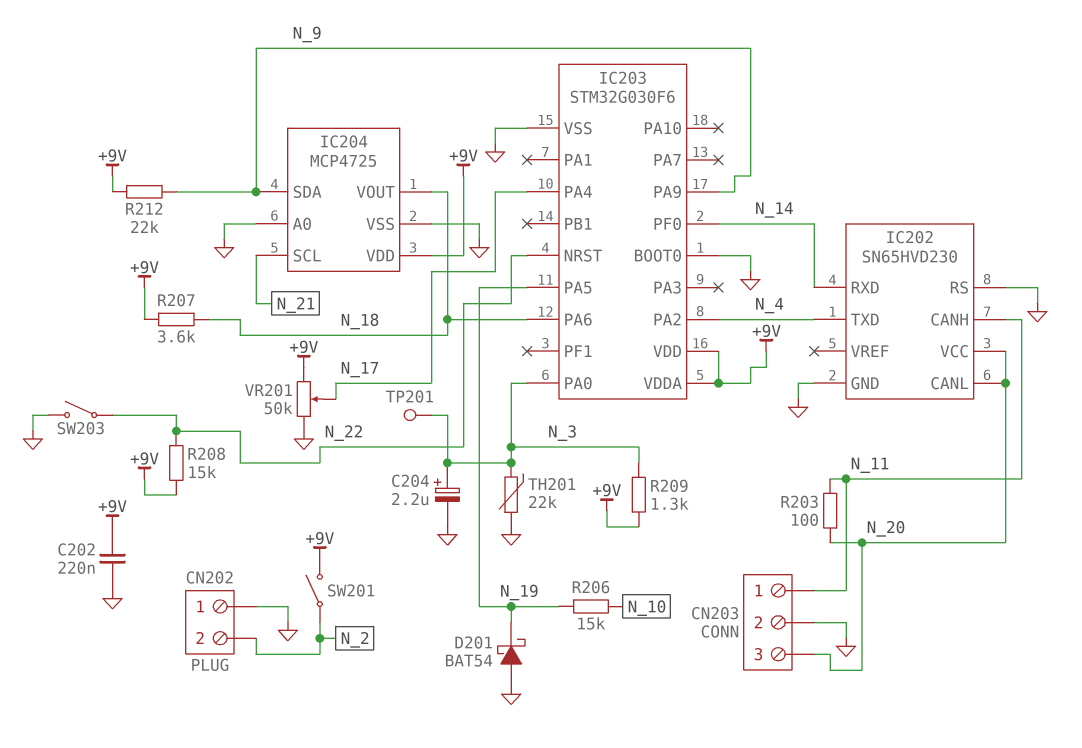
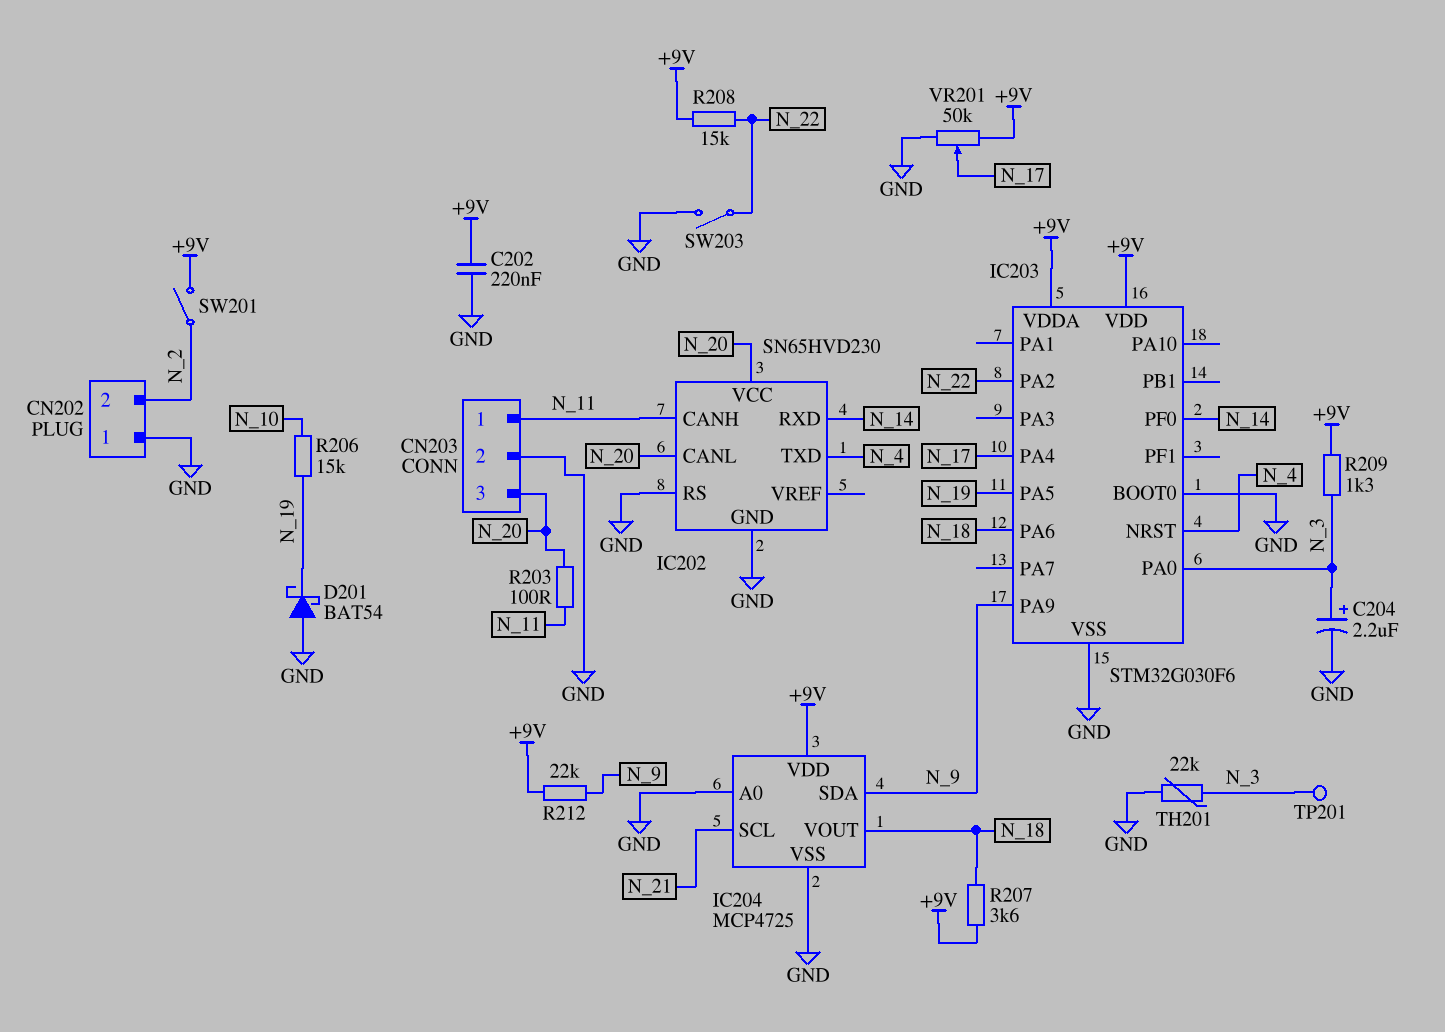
IC203 pin NRST: N_22 -> N_4
IC203 pin PA2: N_4 -> N_22

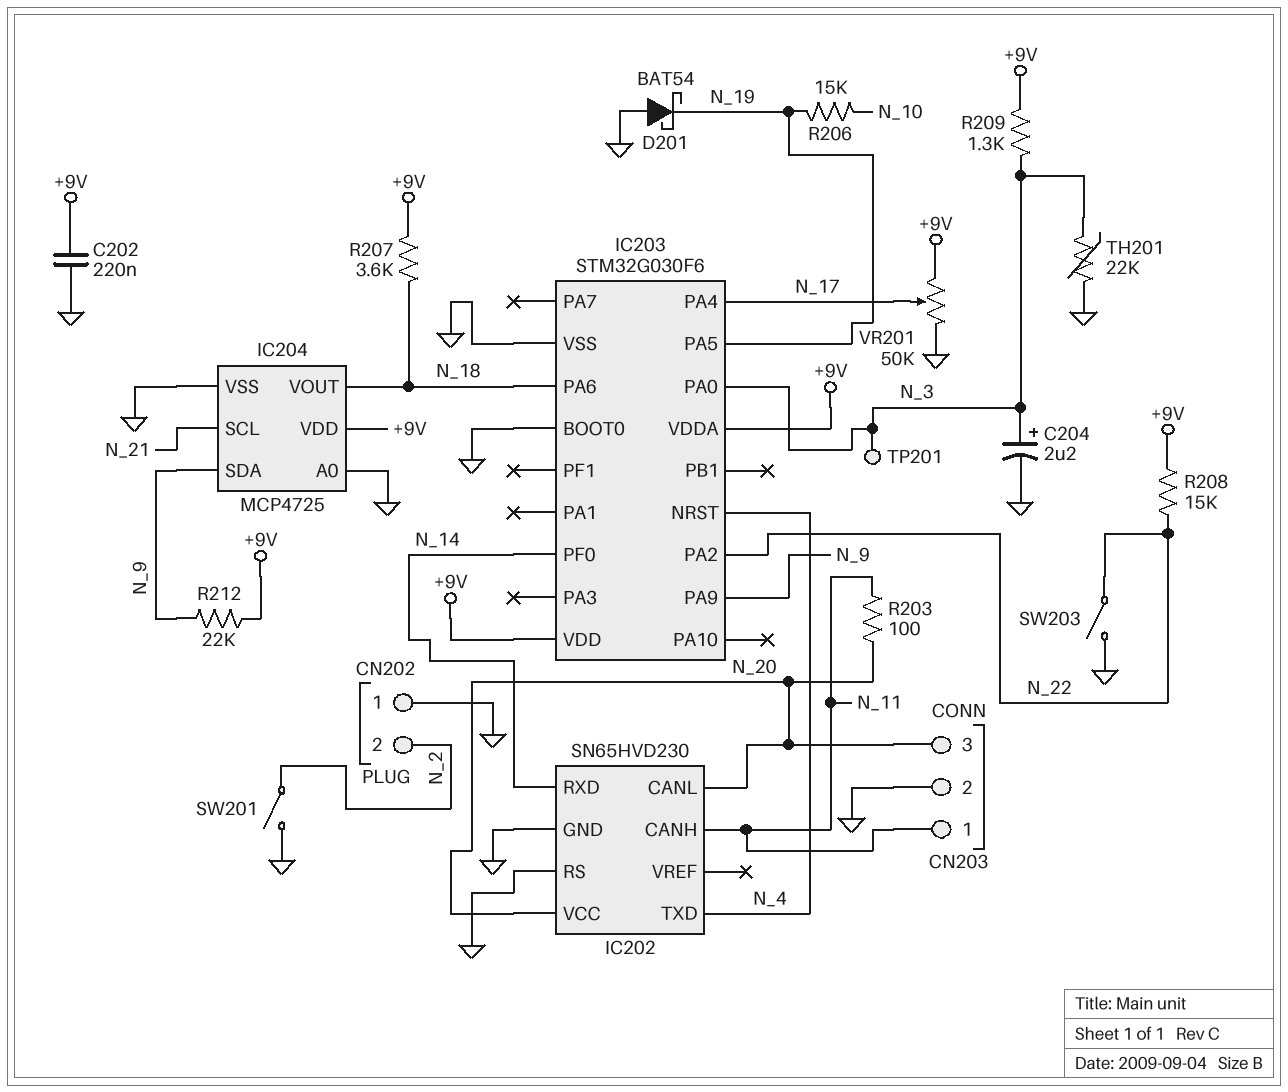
SW201: switch (+9V, N_2) -> switch (GND, N_2)

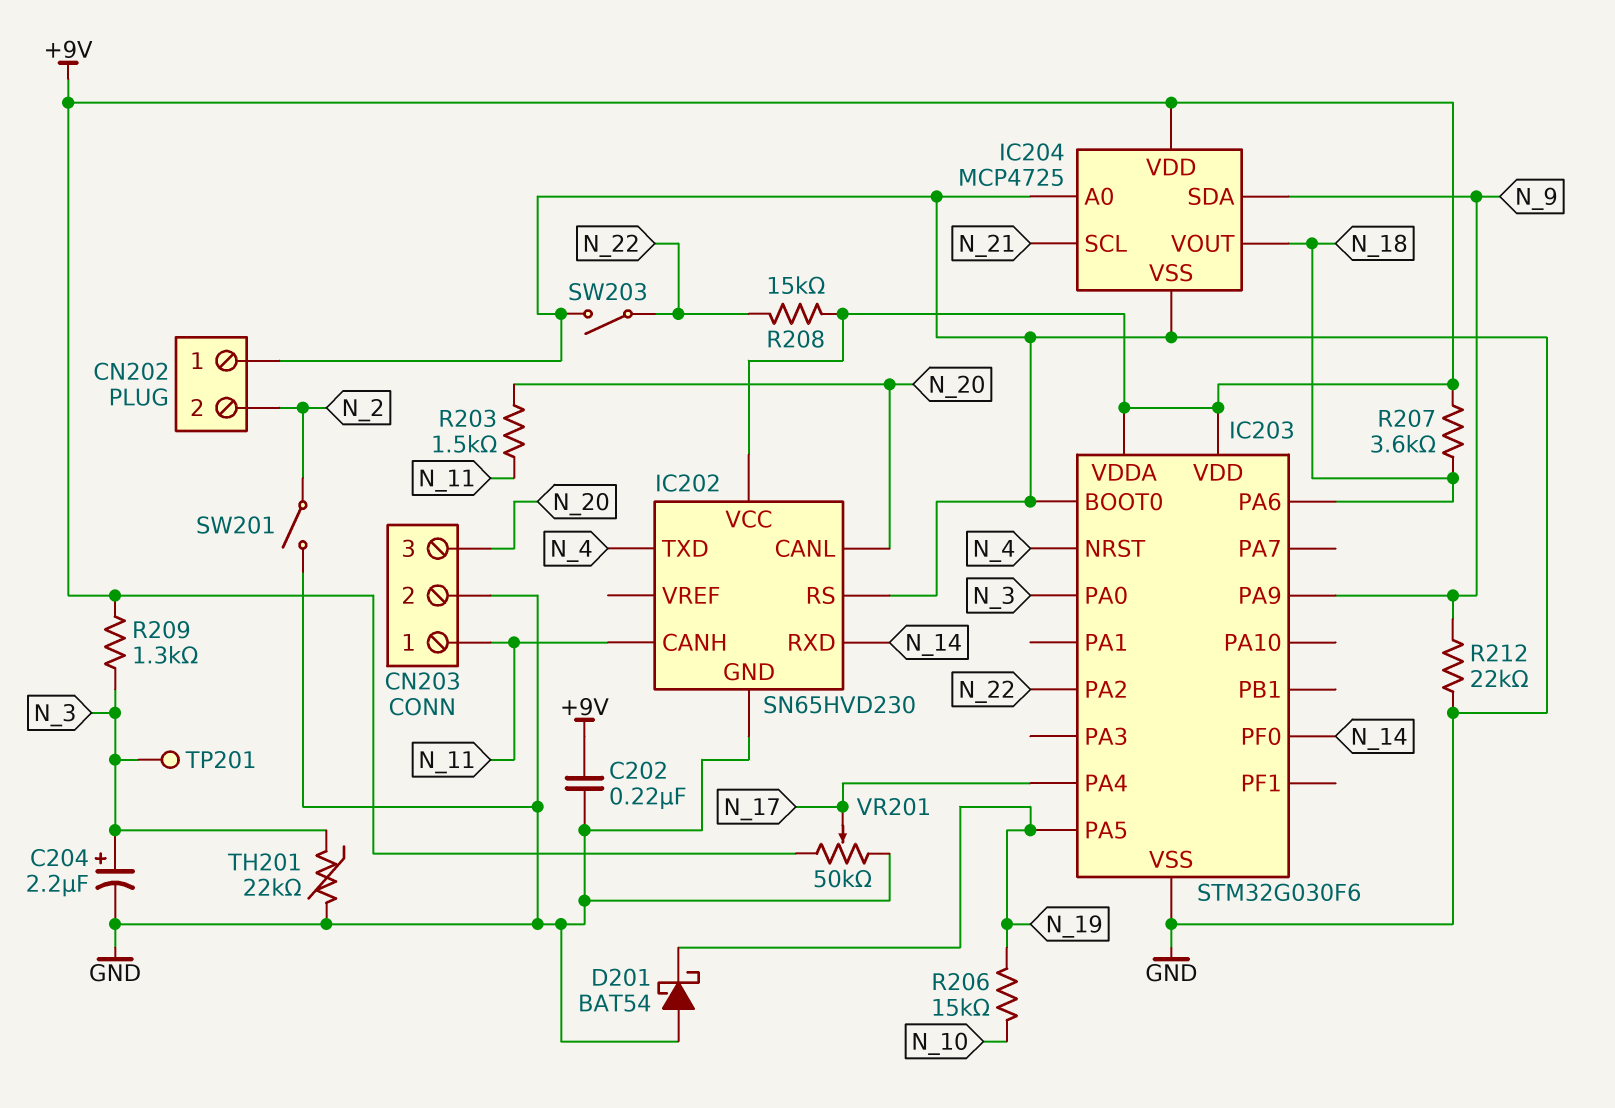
IC202 pin VCC: N_20 -> +9V
R203: 100 (N_11, N_20) -> 1.5k (N_11, N_20)
R212: 22k (+9V, N_9) -> 22k (GND, N_9)

